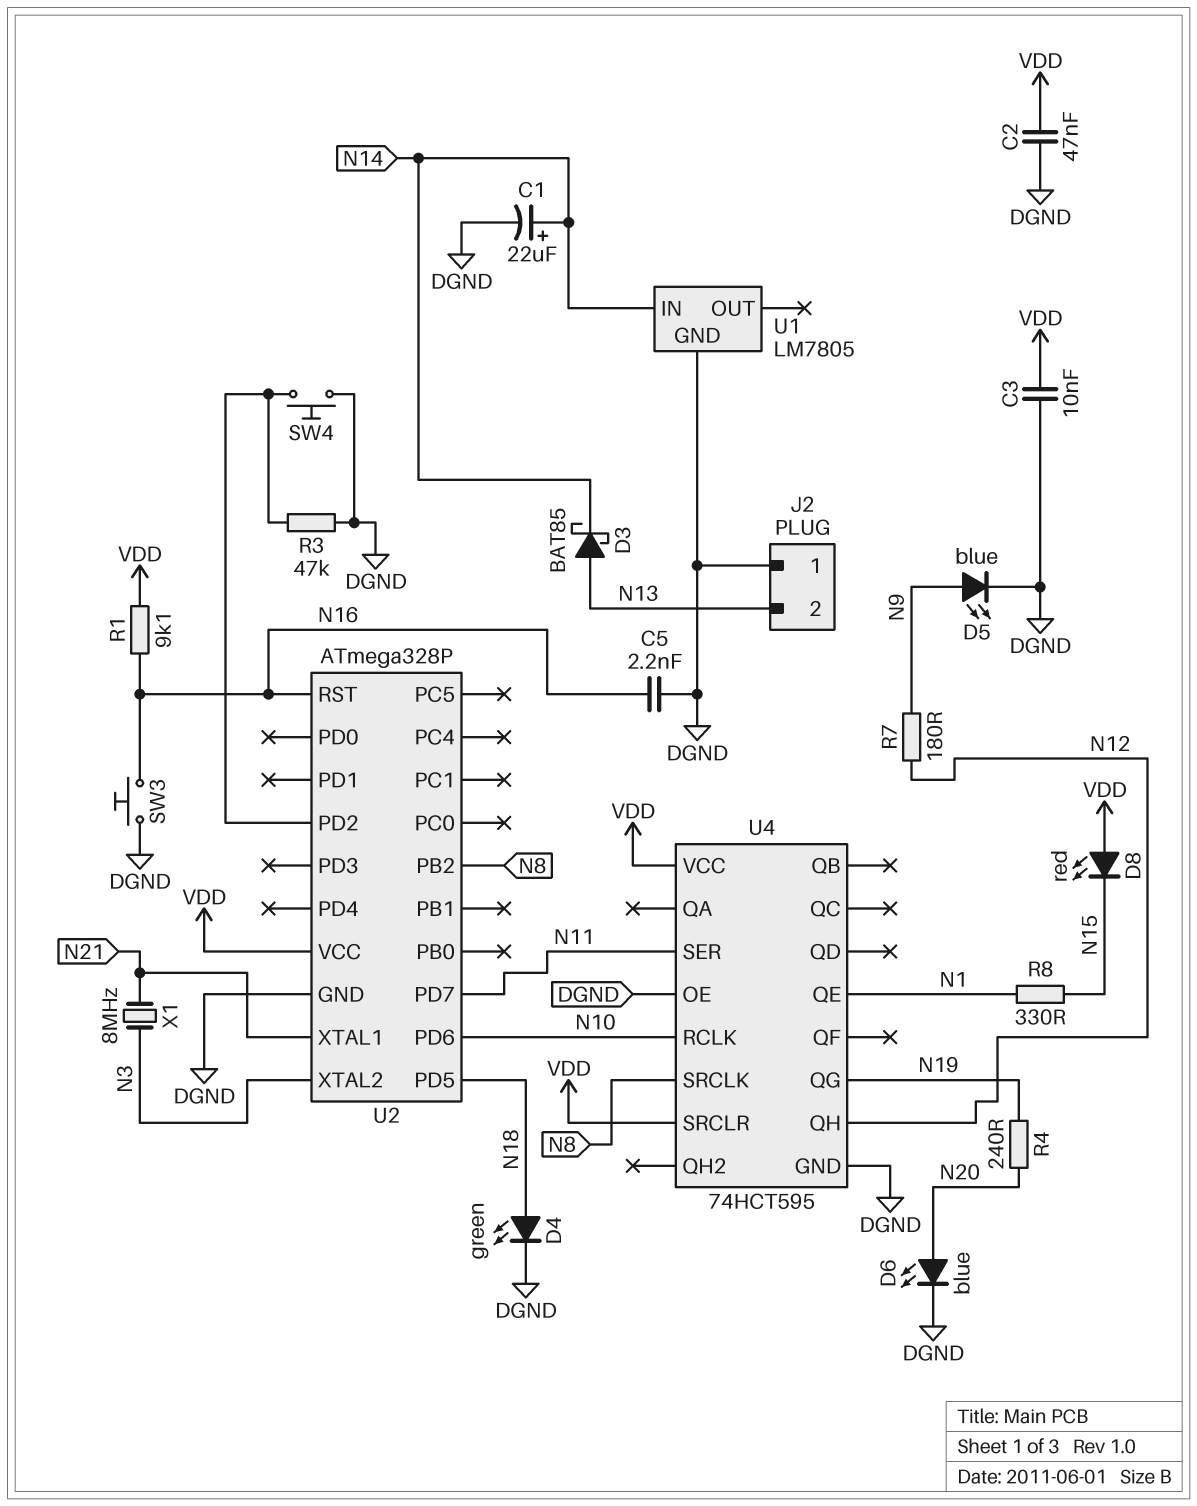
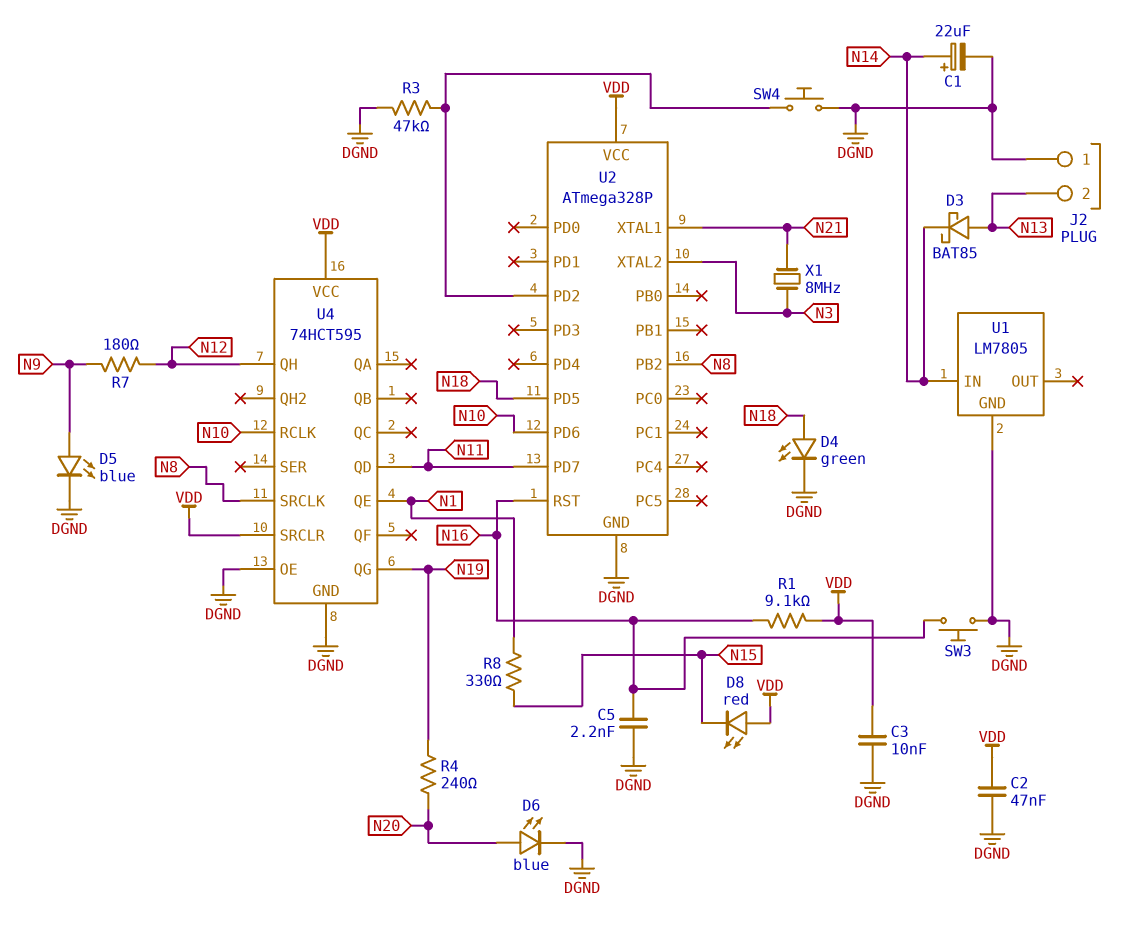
U4 pin QD: none -> N11
U4 pin SER: N11 -> none

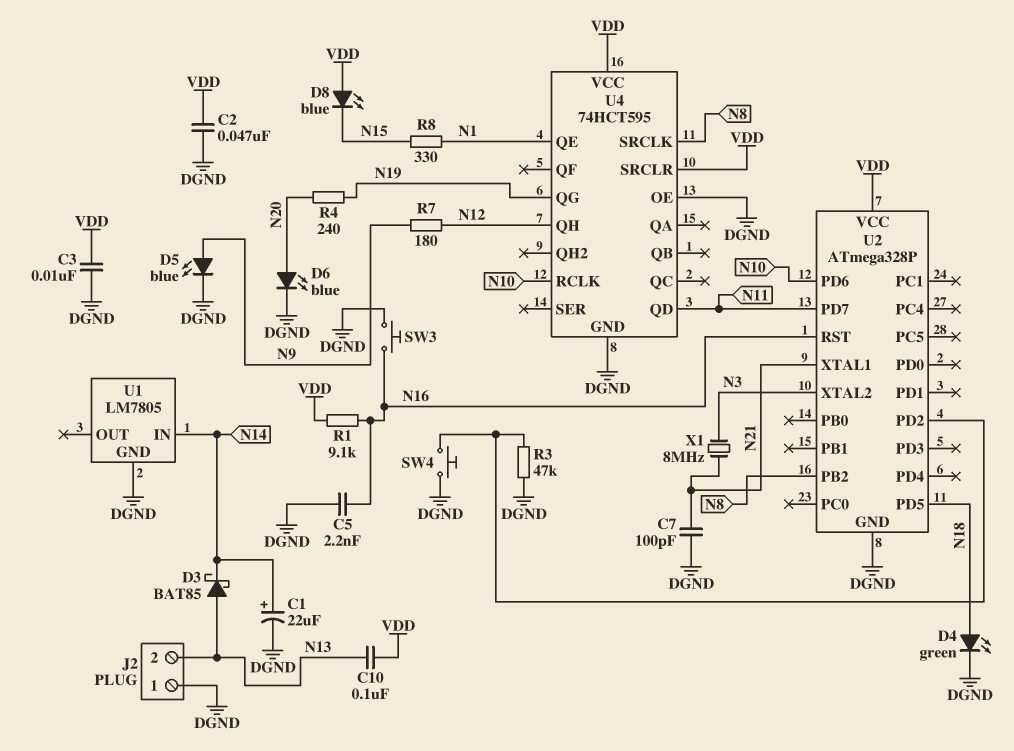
C7: none -> 100pF (DGND, N21)
C10: none -> 100nF (N13, VDD)
D8: LED red (A VDD, K N15) -> LED blue (A VDD, K N15)

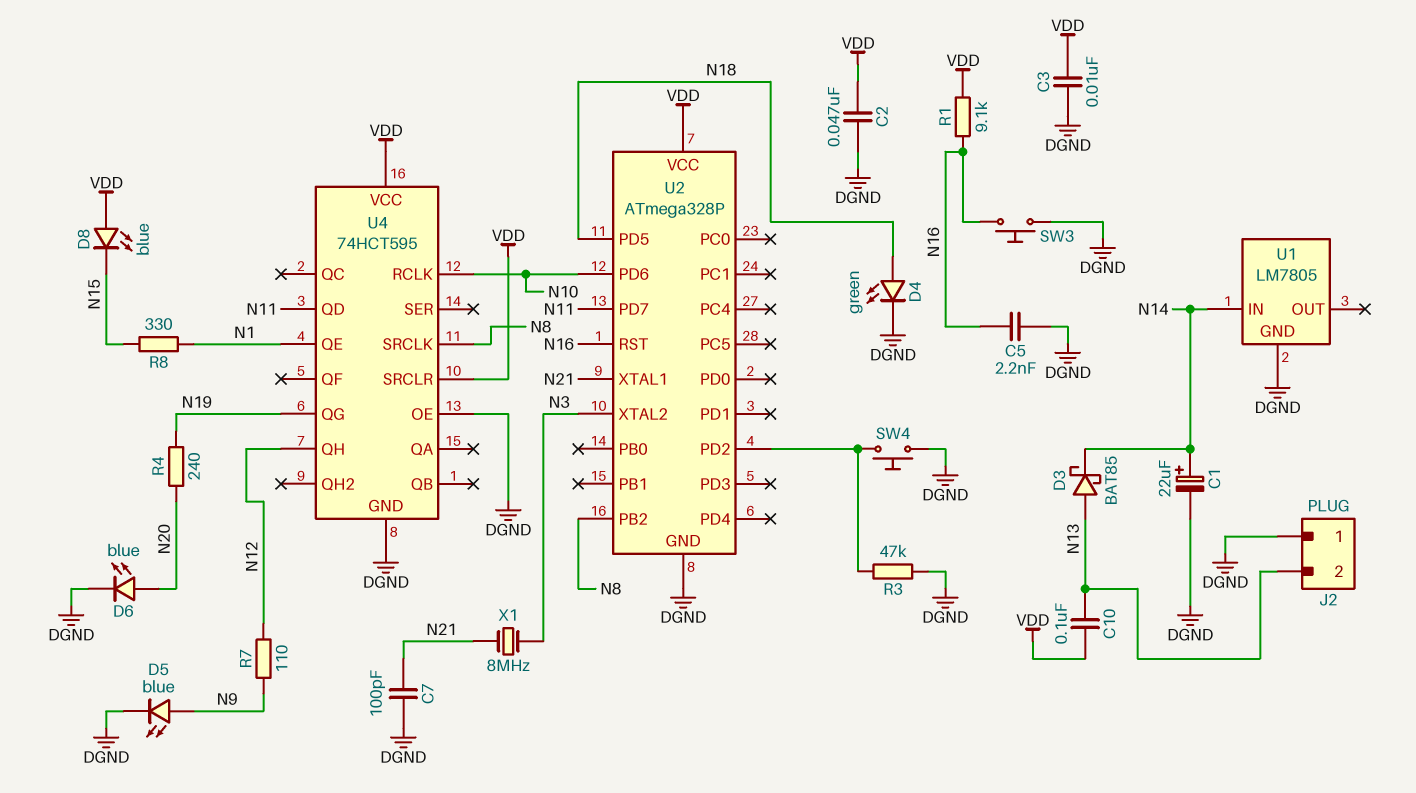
R7: 180 (N9, N12) -> 110 (N9, N12)

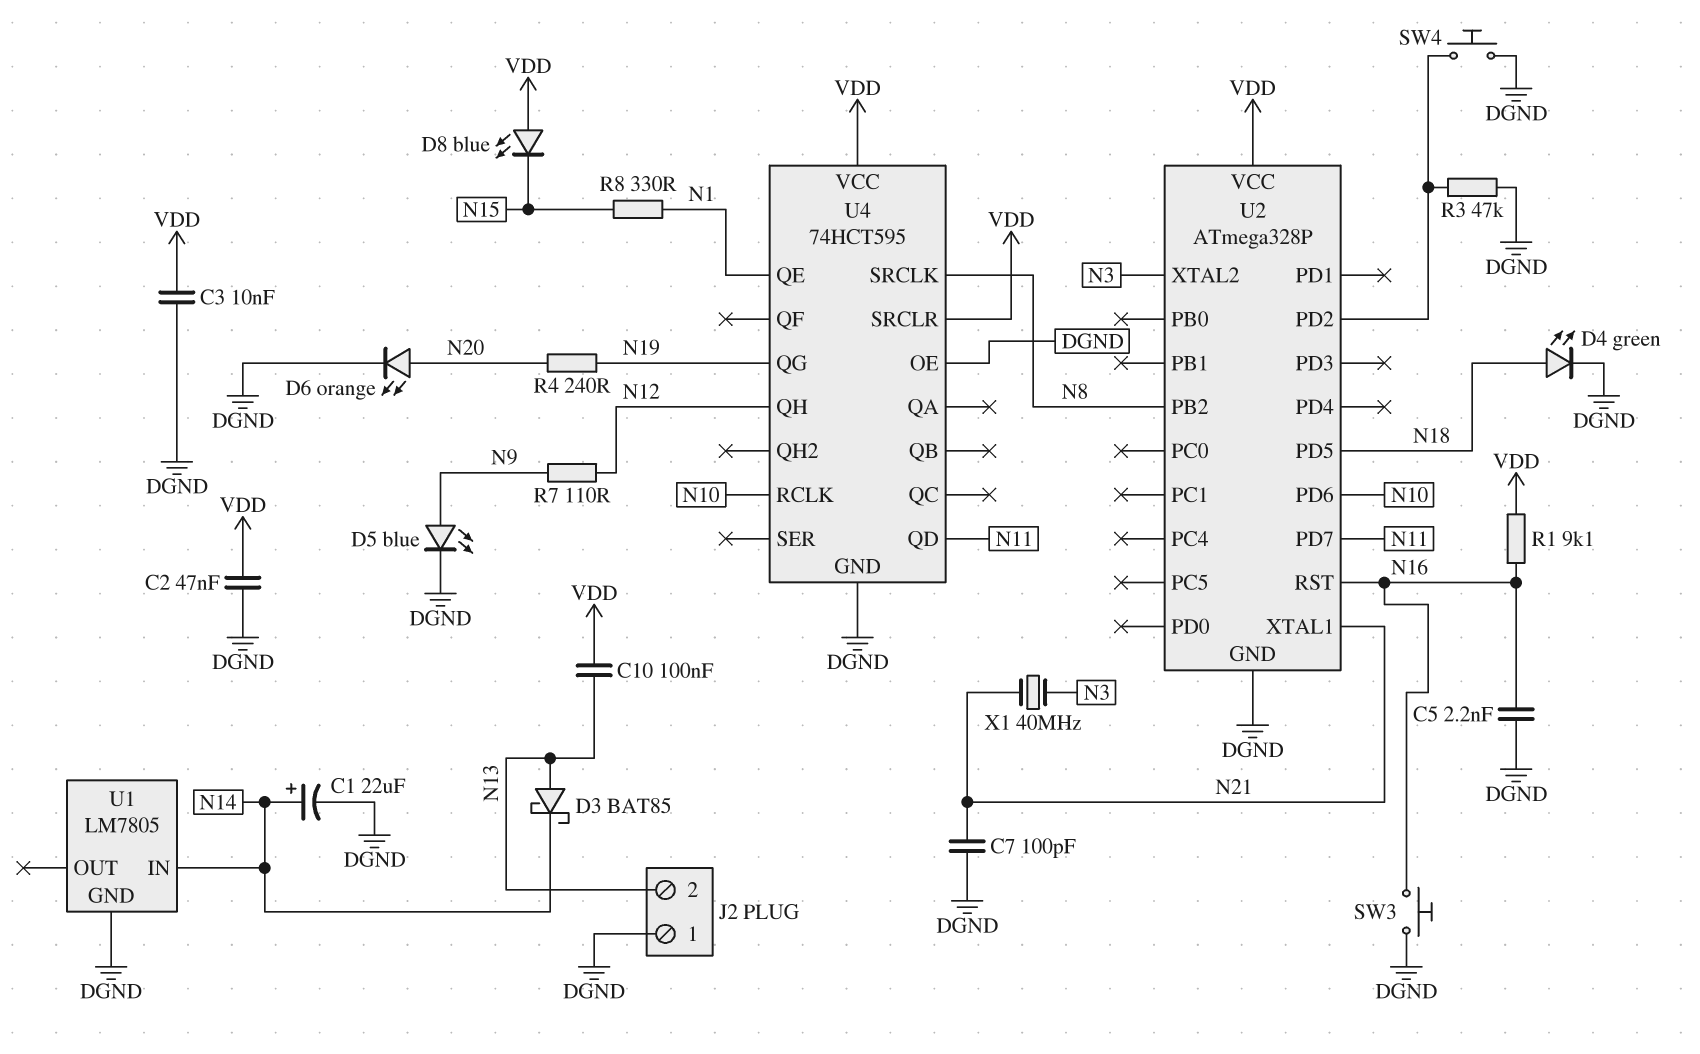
D6: LED blue (A N20, K DGND) -> LED orange (A N20, K DGND)
X1: 8MHz (N3, N21) -> 40MHz (N3, N21)

